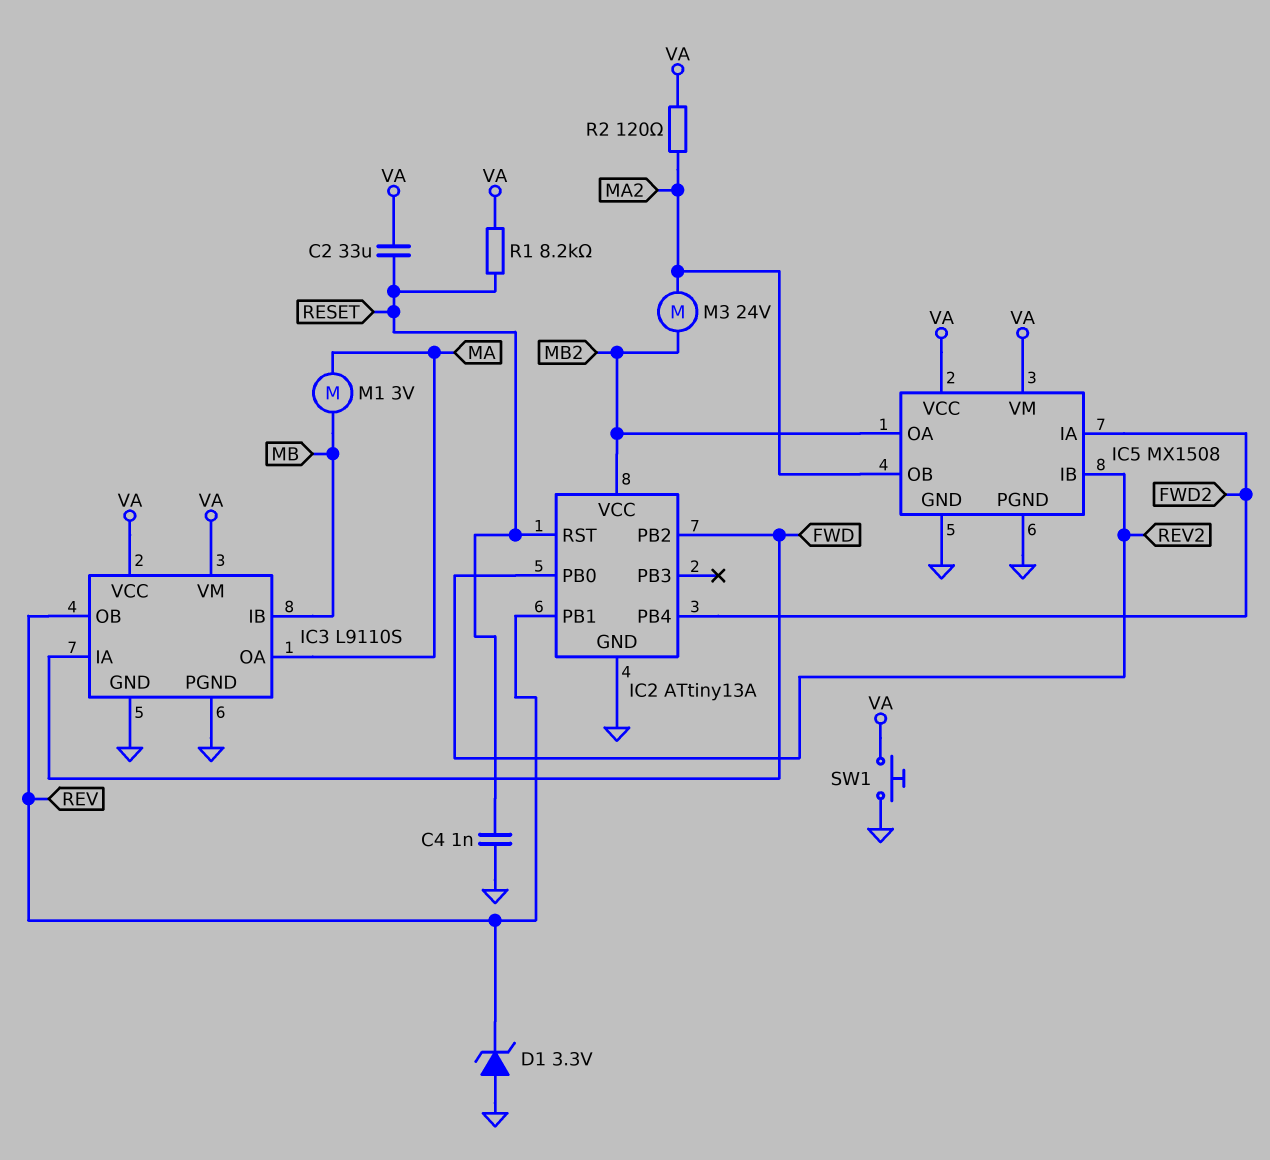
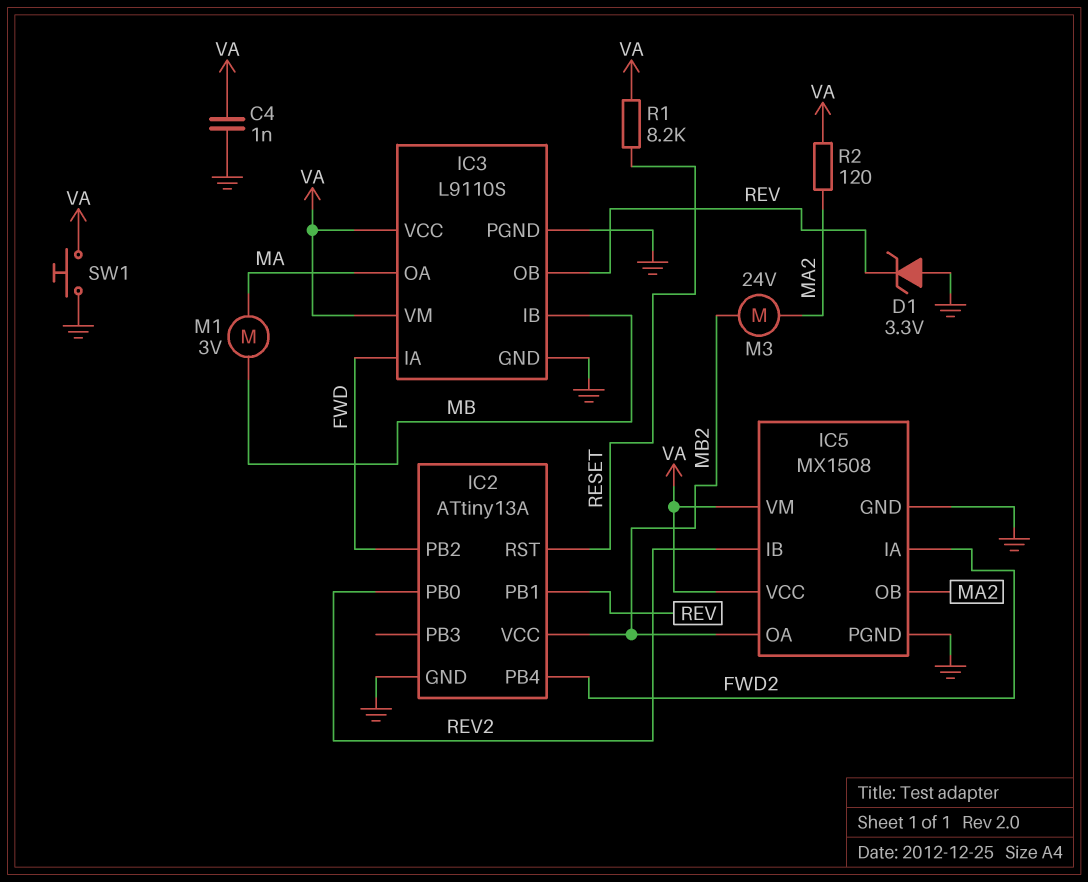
C2: 33uF (RESET, VA) -> none
C4: 1nF (GND, RESET) -> 1nF (GND, VA)

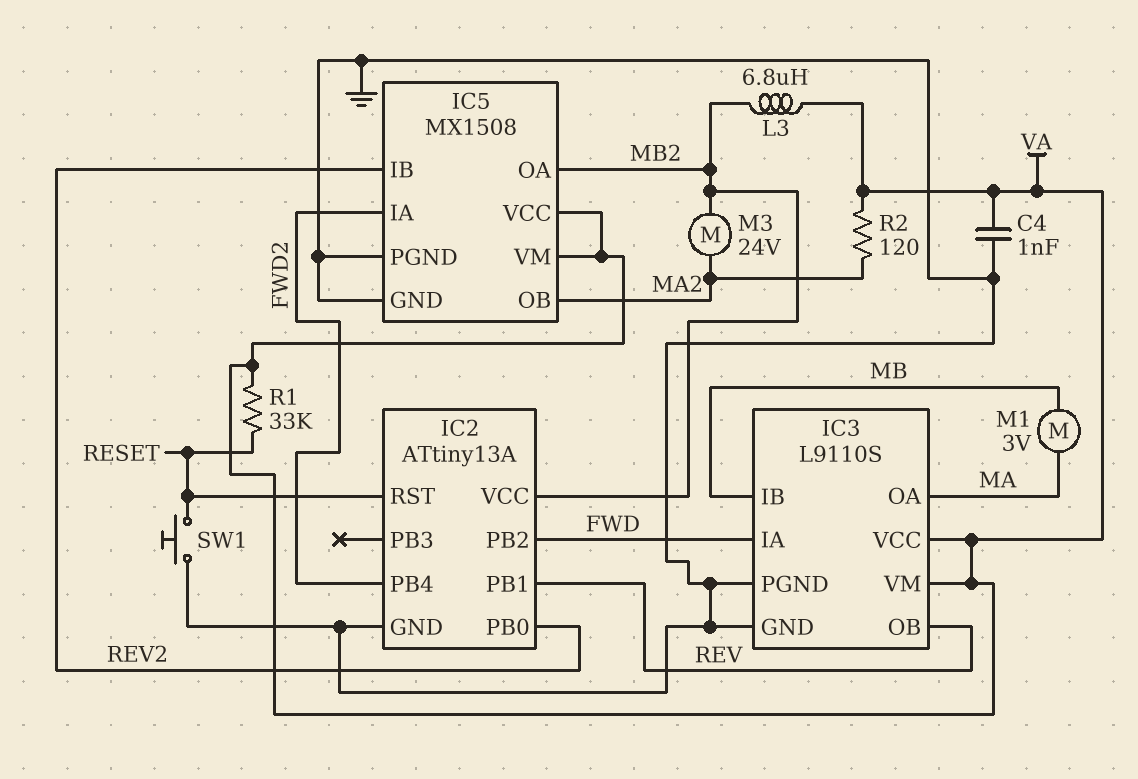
D1: zener 3.3V (A GND, K REV) -> none
L3: none -> 6.8uH (MB2, VA)
R1: 8.2k (RESET, VA) -> 33k (RESET, VA)
SW1: button (GND, VA) -> button (GND, RESET)

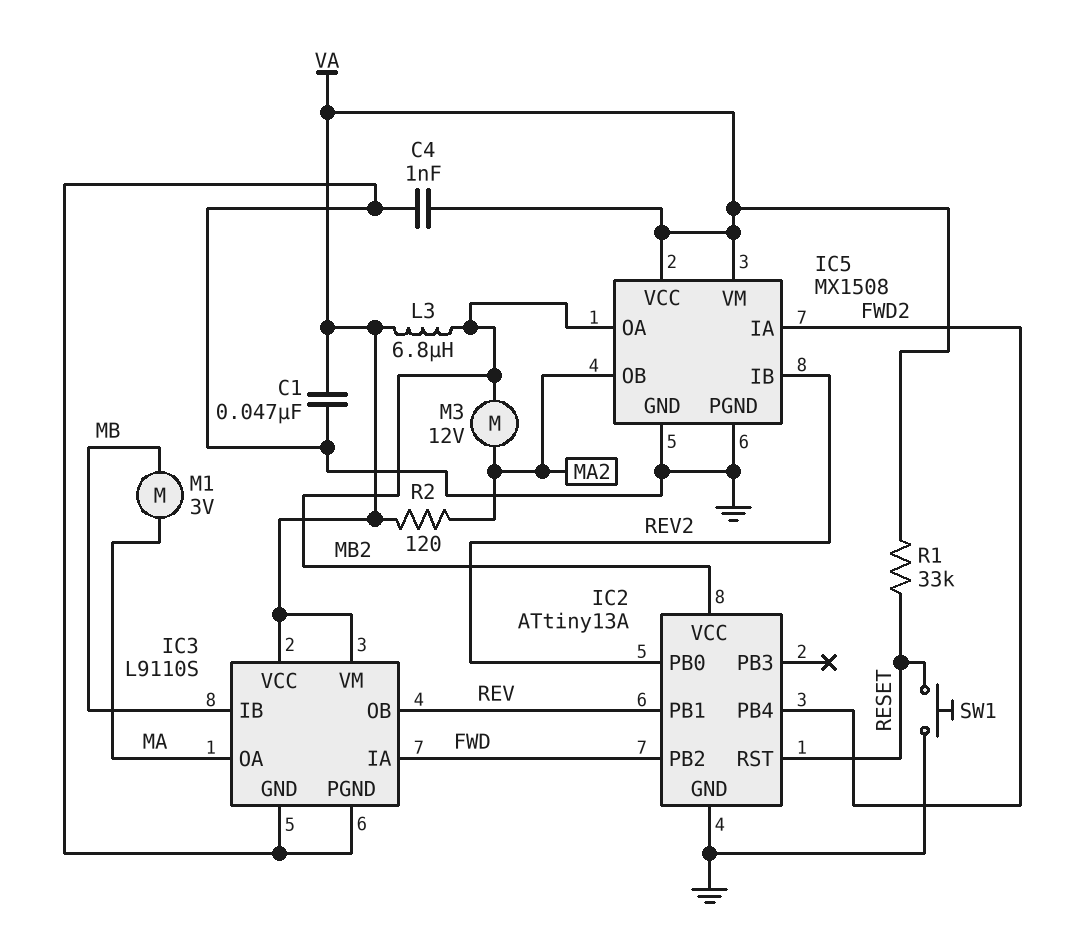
C1: none -> 47nF (GND, VA)
M3: motor 24V (MA2, MB2) -> motor 12V (MA2, MB2)

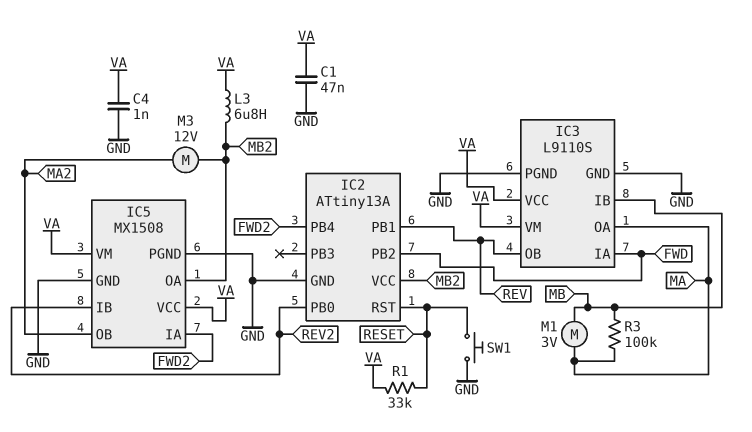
R2: 120 (MA2, VA) -> none
R3: none -> 100k (MA, MB)

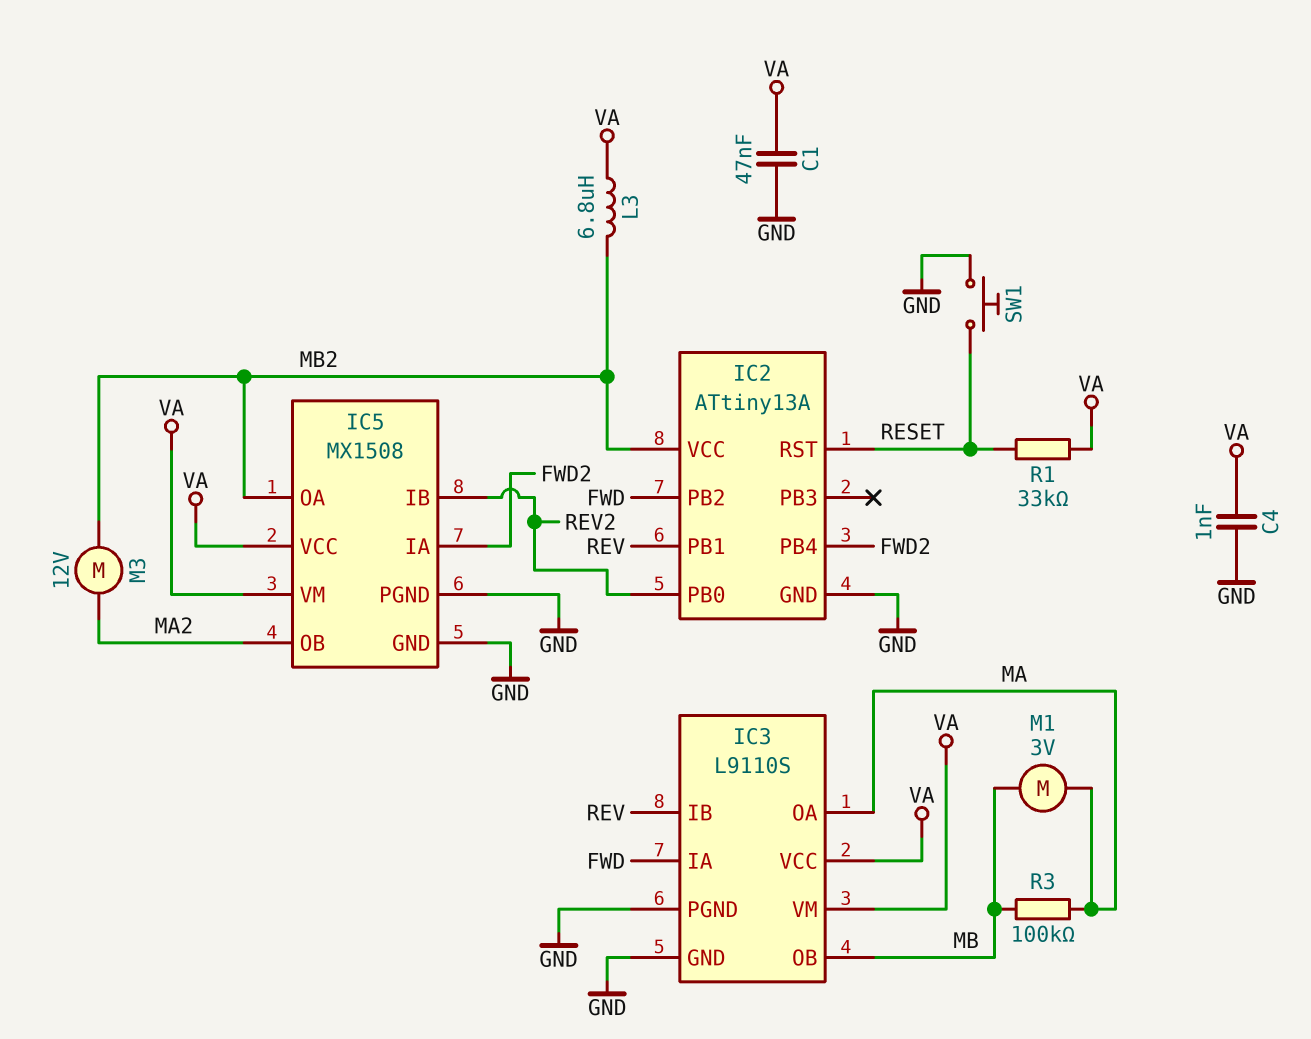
IC3 pin IB: MB -> REV
IC3 pin OB: REV -> MB

